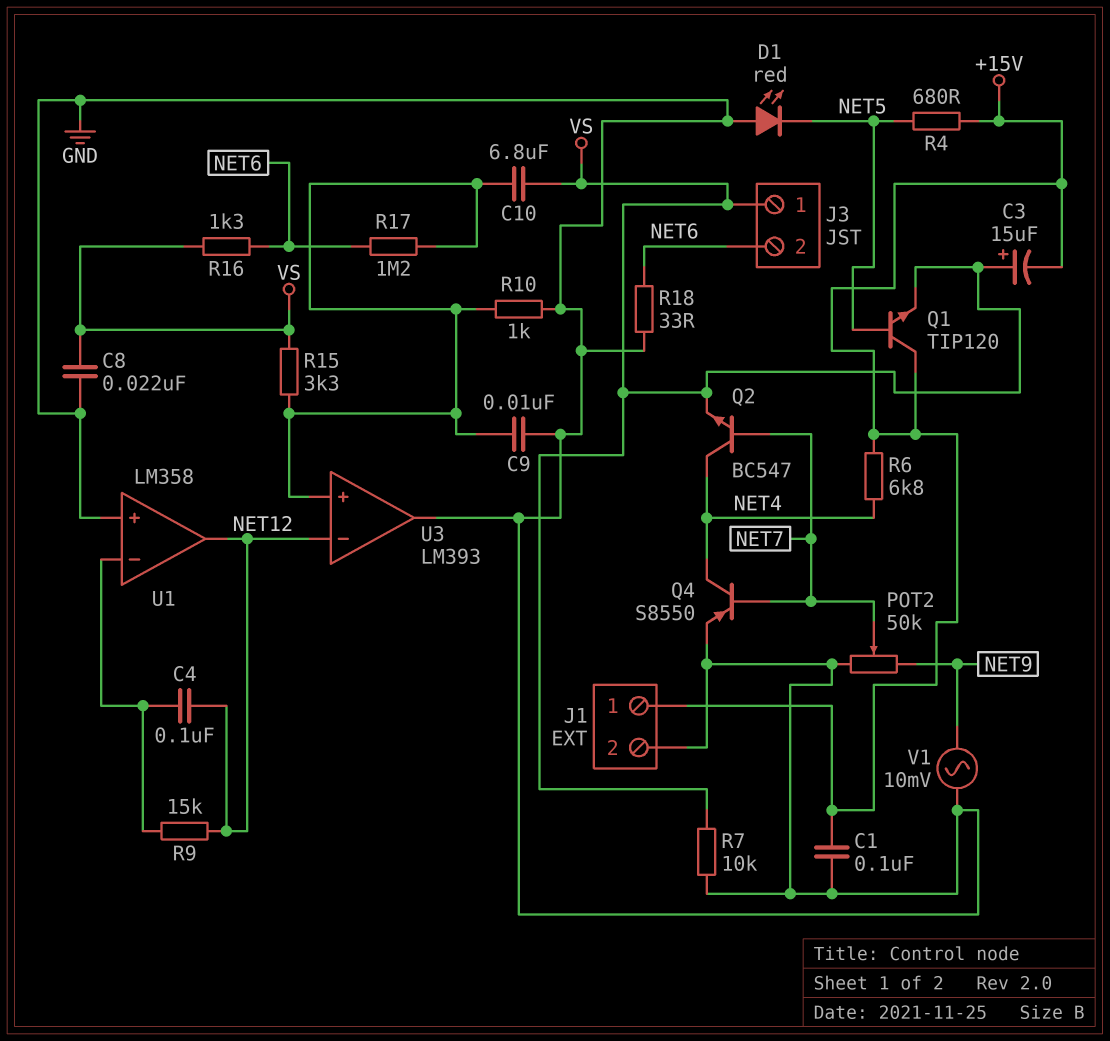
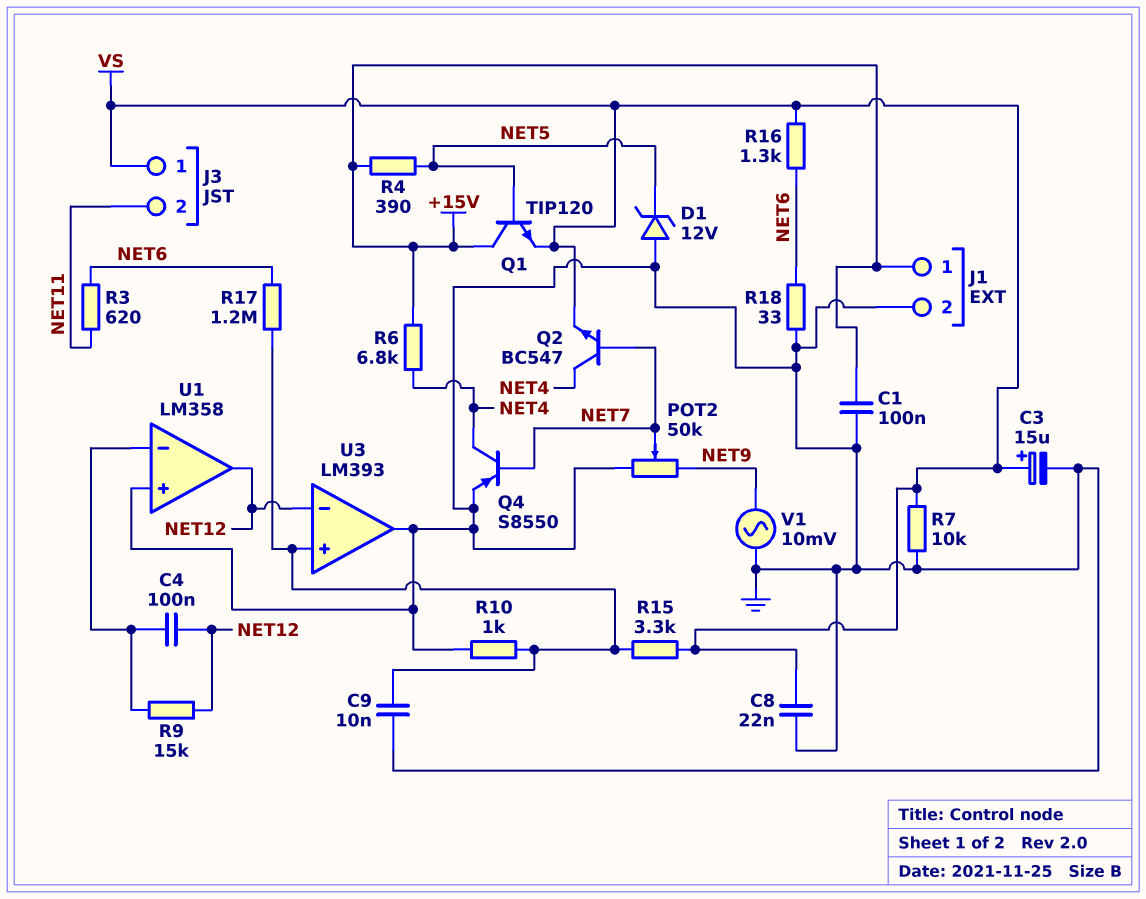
C3: 15uF (plus VS, minus +15V) -> 15uF (plus VS, minus GND)
C10: 6.8uF (U3/in+, VS) -> none
D1: LED red (A GND, K NET5) -> zener 12V (A GND, K NET5)
J3 pin 2: NET6 -> NET11
R3: none -> 620 (NET6, NET11)
R4: 680 (+15V, NET5) -> 390 (+15V, NET5)

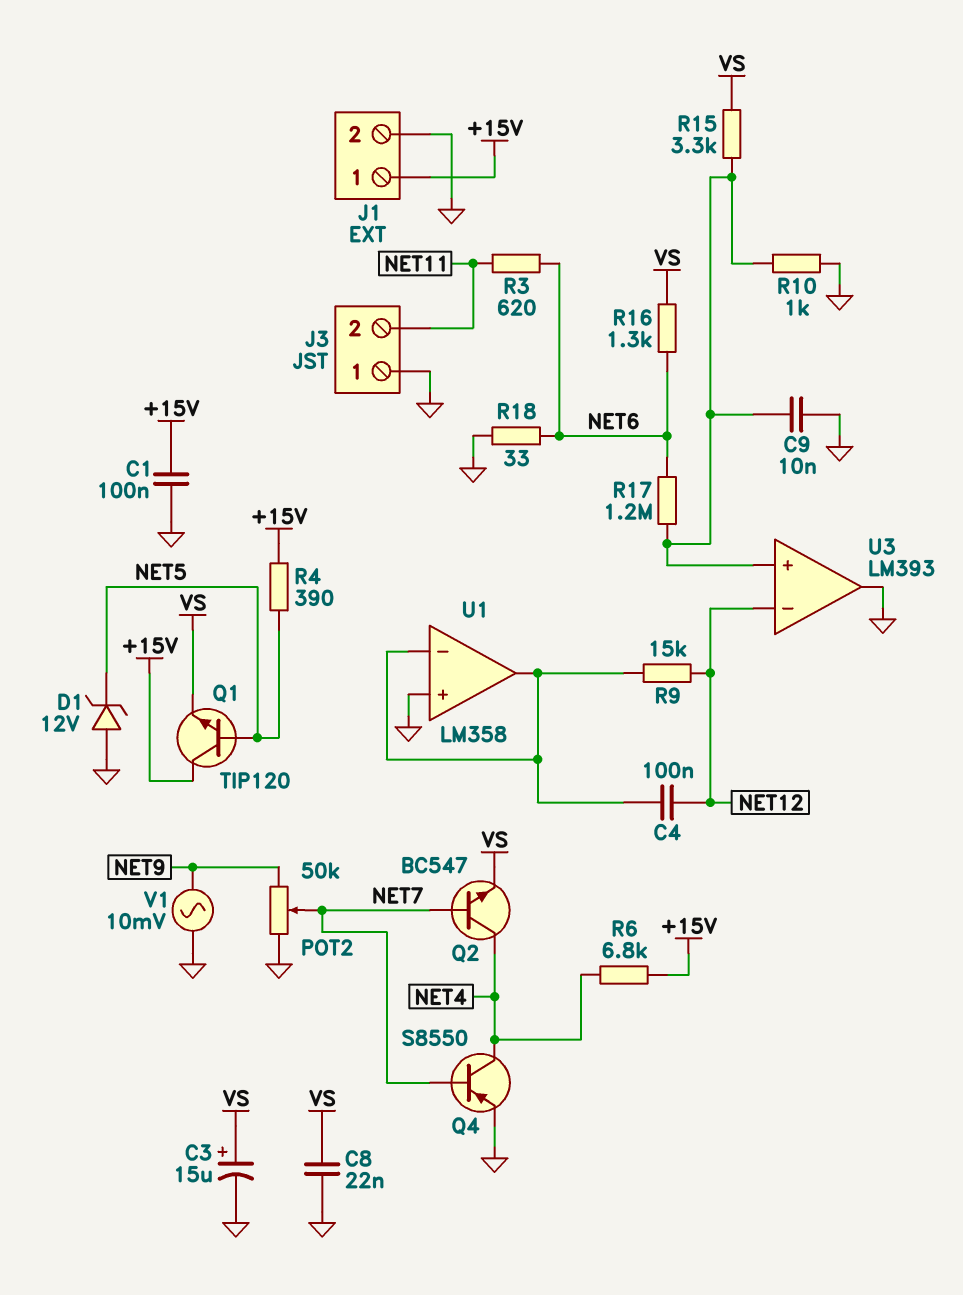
J3 pin 1: VS -> GND
R7: 10k (GND, VS) -> none
U1 pin out: NET12 -> U1/in-

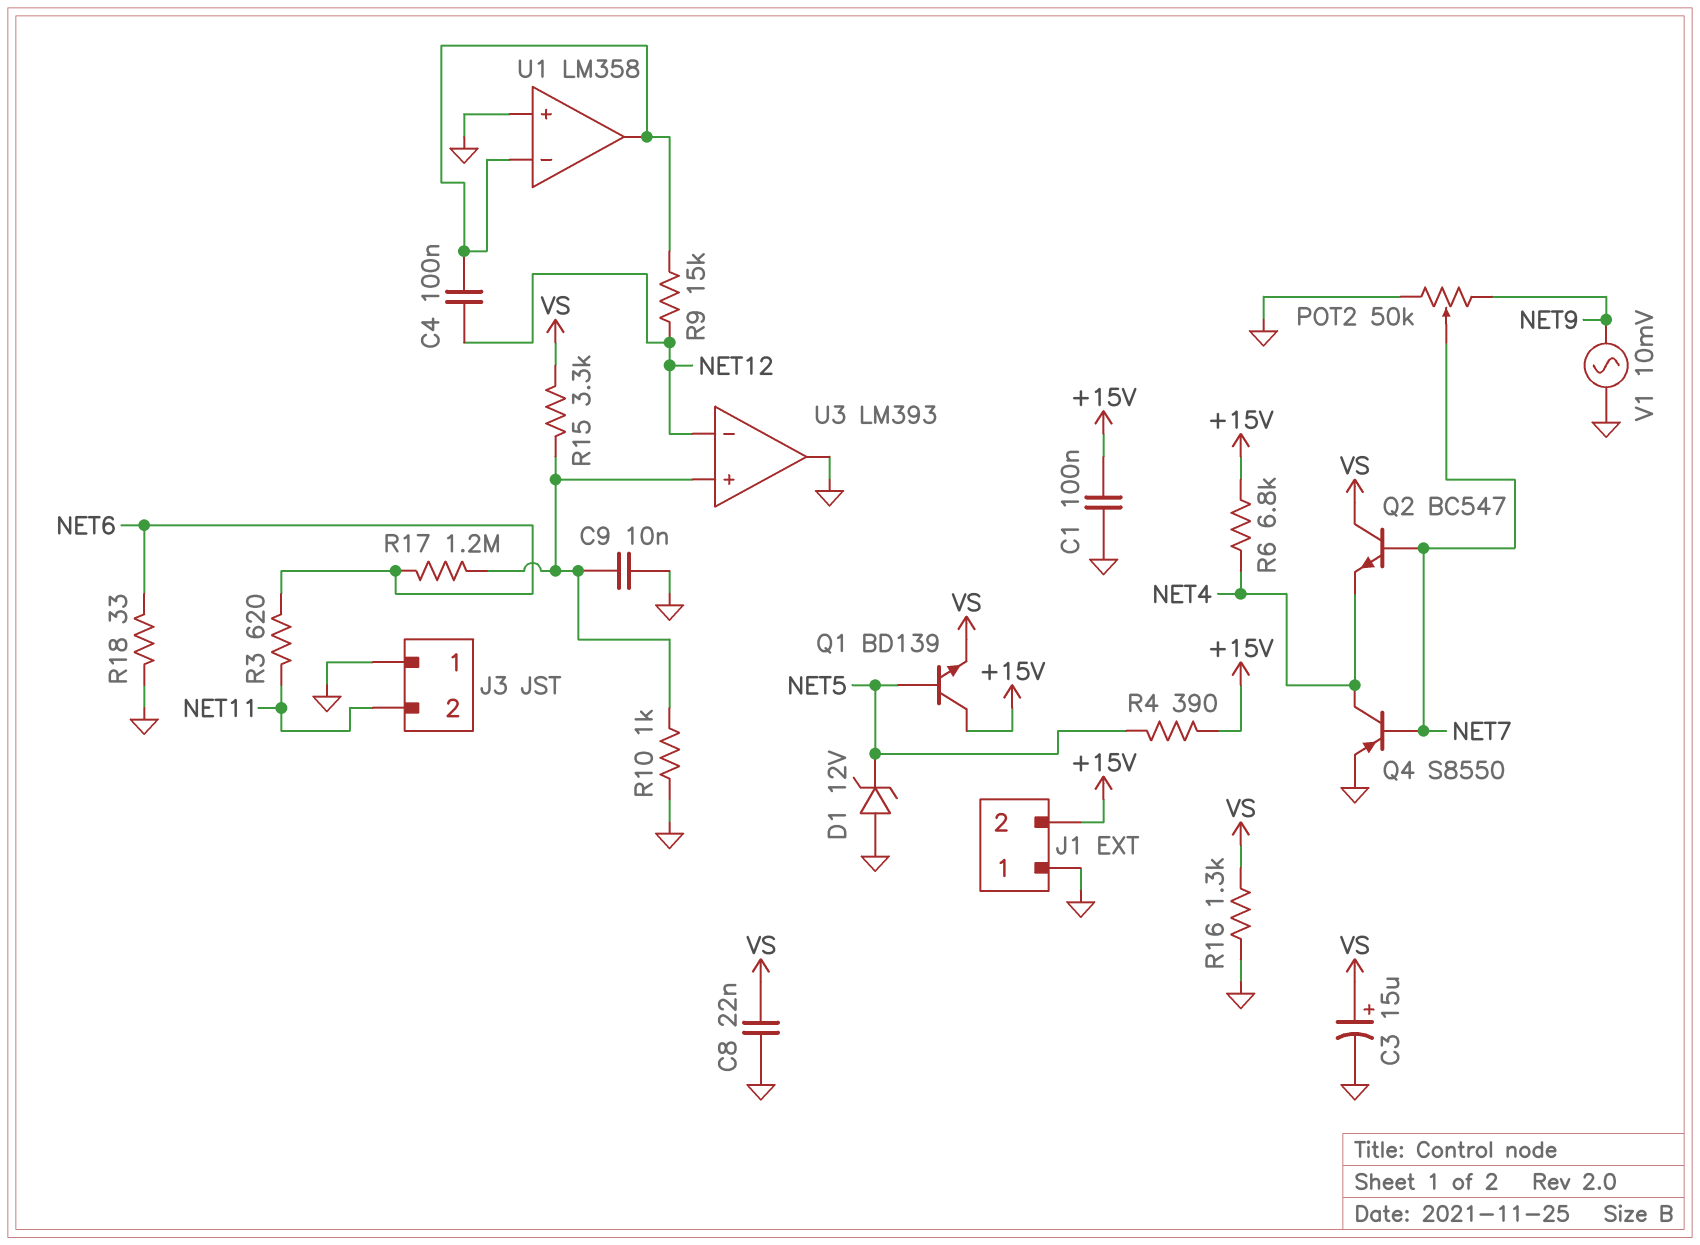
J1 pin 1: +15V -> GND
J1 pin 2: GND -> +15V
Q1: NPN TIP120 (B NET5, C +15V, E VS) -> NPN BD139 (B NET5, C +15V, E VS)
Q2: NPN BC547 (B NET7, C NET4, E VS) -> NPN BC547 (B NET7, C VS, E NET4)
R16: 1.3k (NET6, VS) -> 1.3k (GND, VS)

